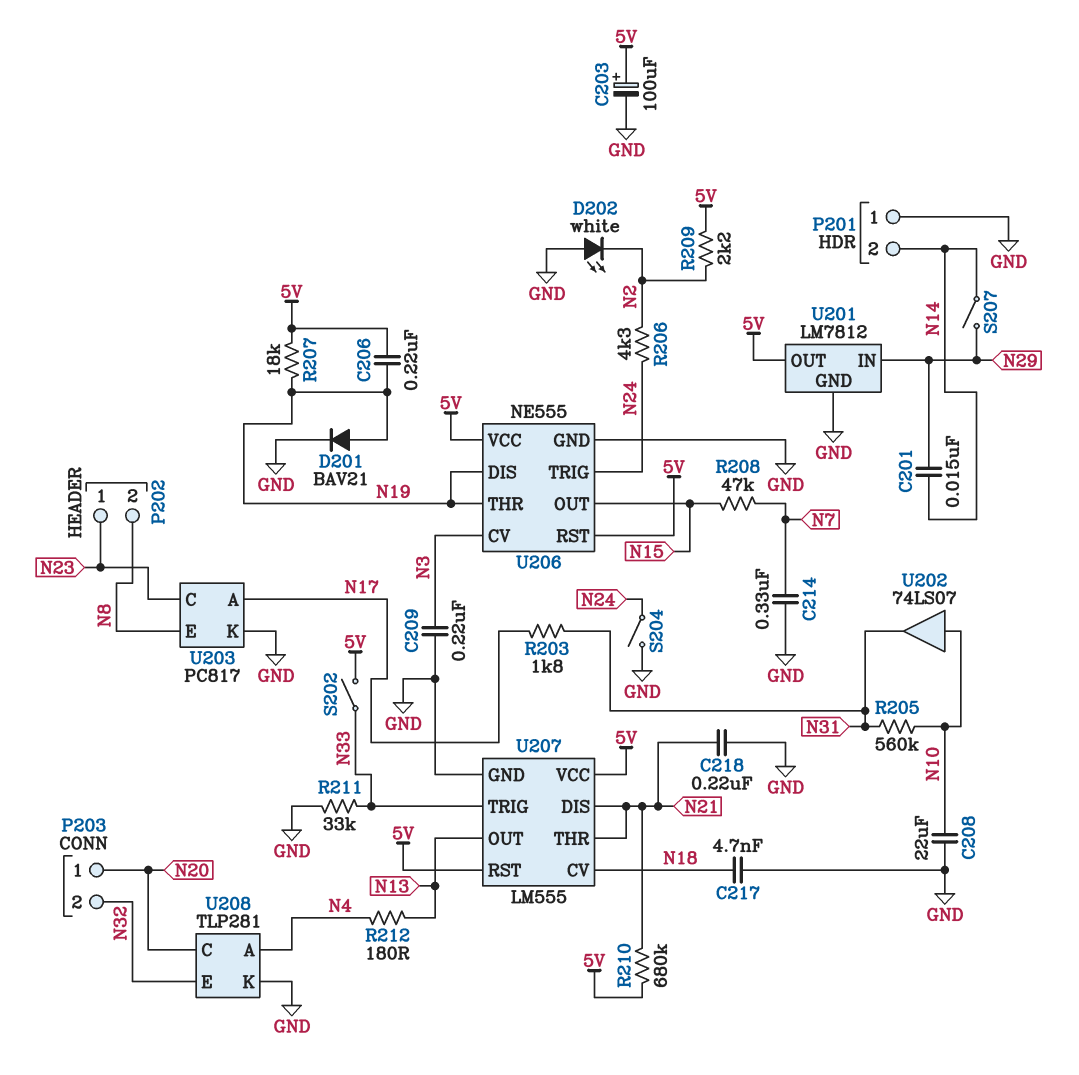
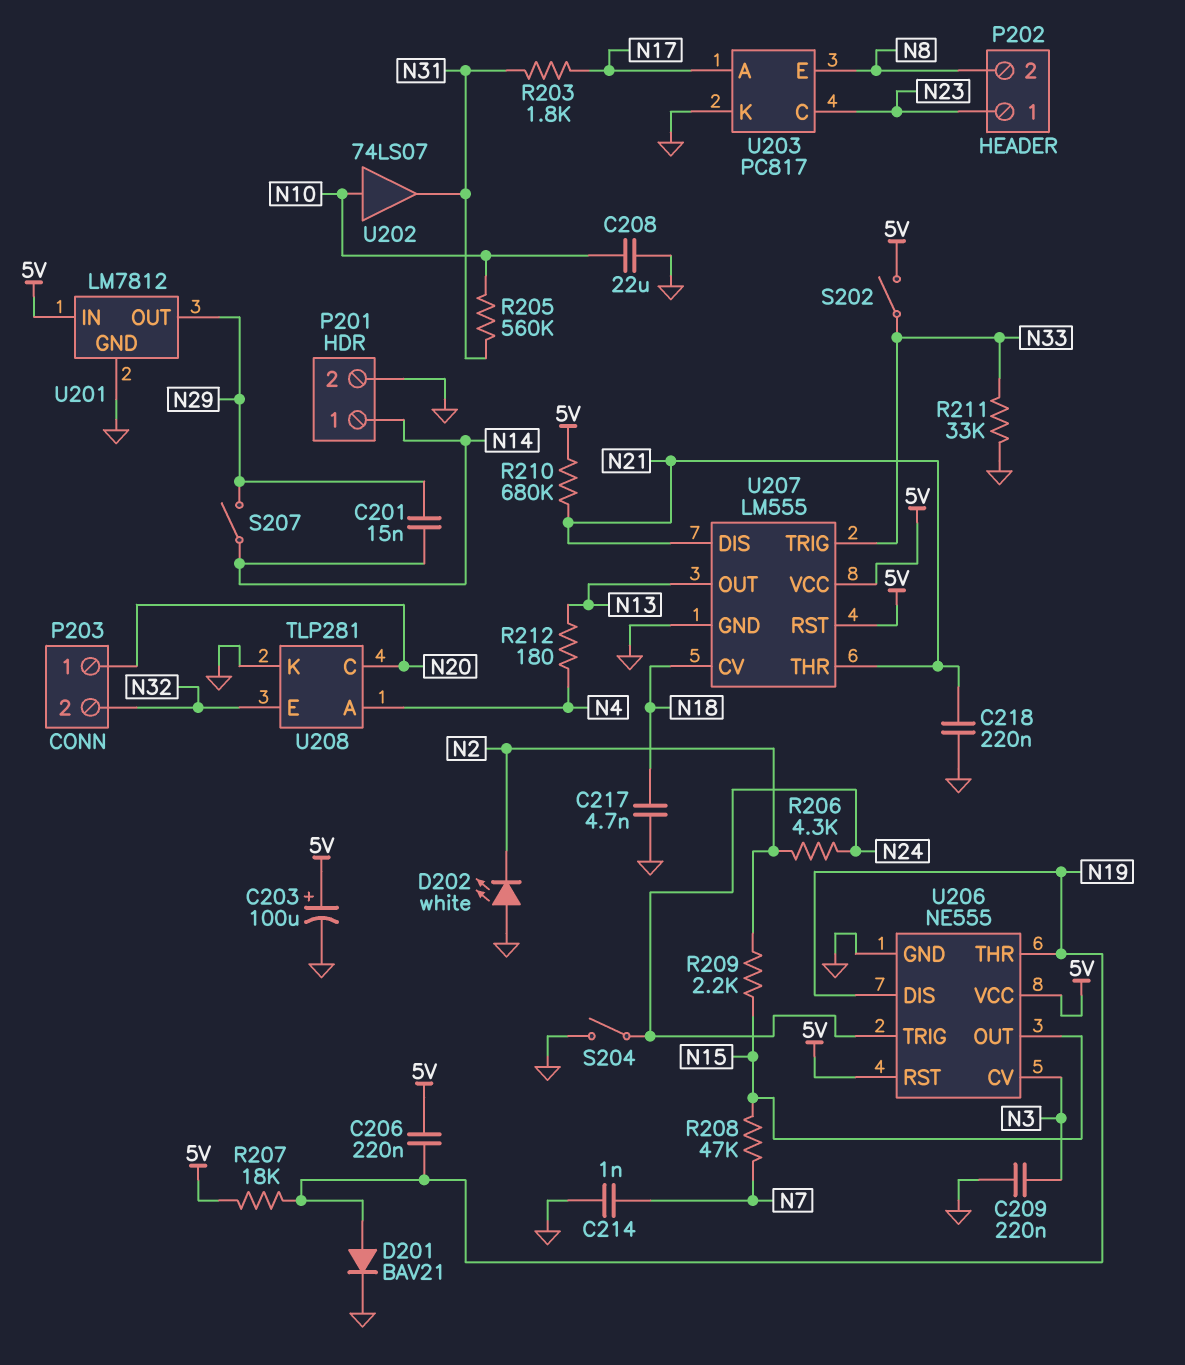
C214: 330nF (GND, N7) -> 1nF (GND, N7)
P201 pin 1: GND -> N14
P201 pin 2: N14 -> GND
R209: 2.2k (5V, N2) -> 2.2k (N2, N15)
U201 pin IN: N29 -> 5V
U201 pin OUT: 5V -> N29

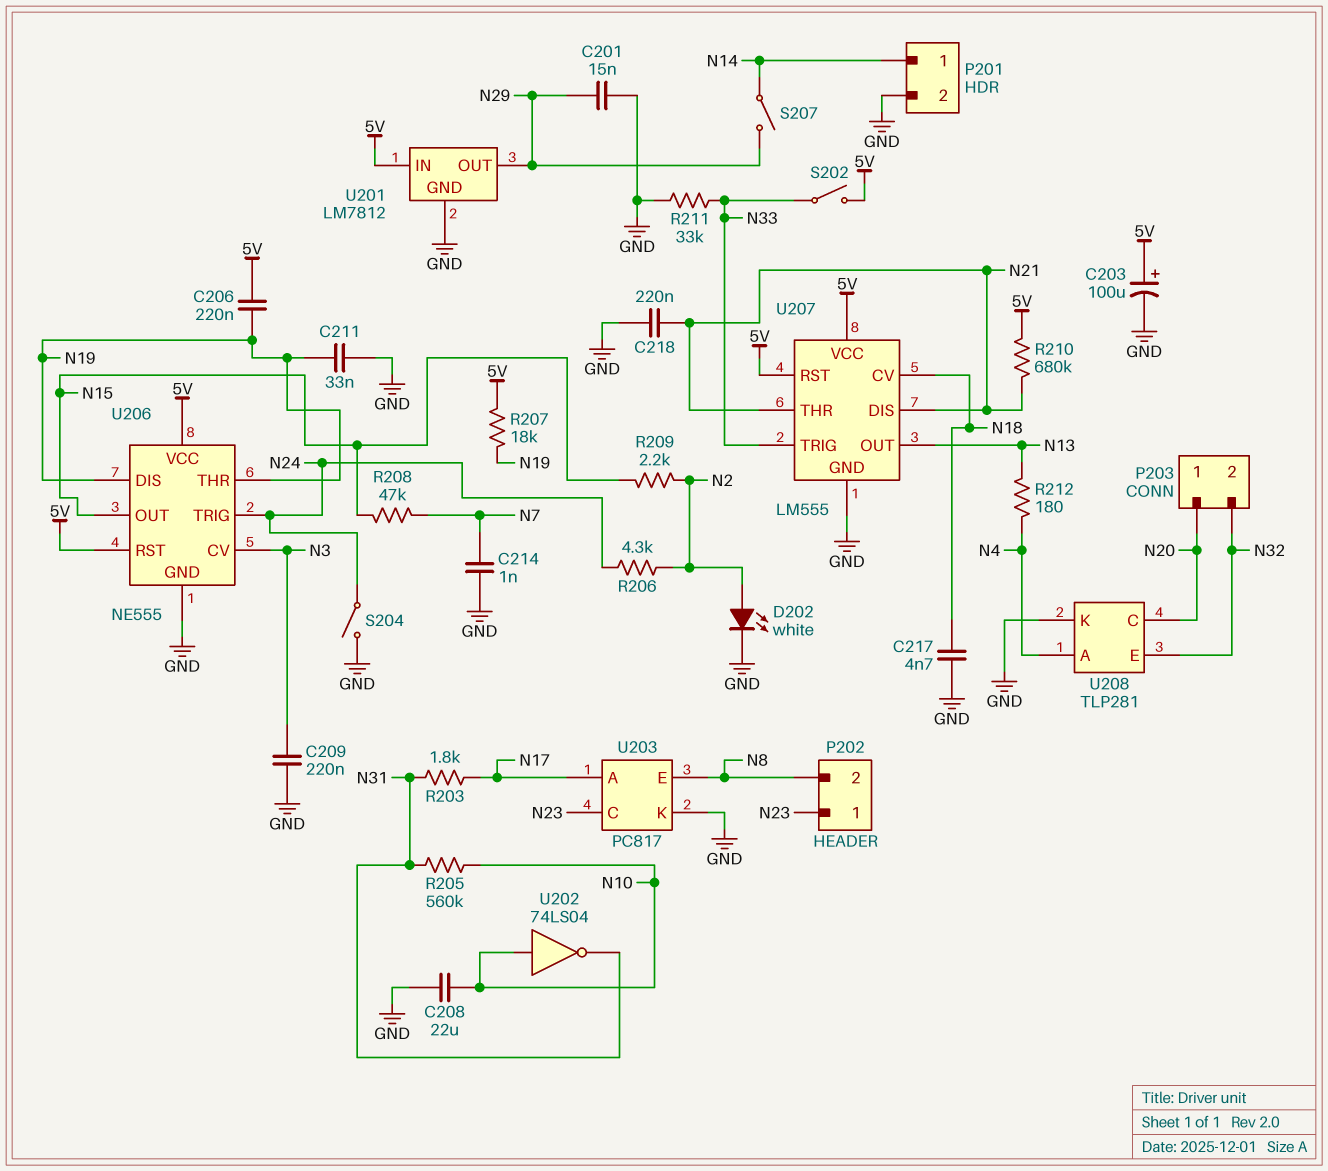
C201: 15nF (N14, N29) -> 15nF (GND, N29)
C211: none -> 33nF (GND, N19)
D201: diode BAV21 (A N19, K GND) -> none
D202: LED white (A GND, K N2) -> LED white (A N2, K GND)
U202: buffer 74LS07 (in N10, out N31) -> NOT 74LS04 (in N10, out N31)

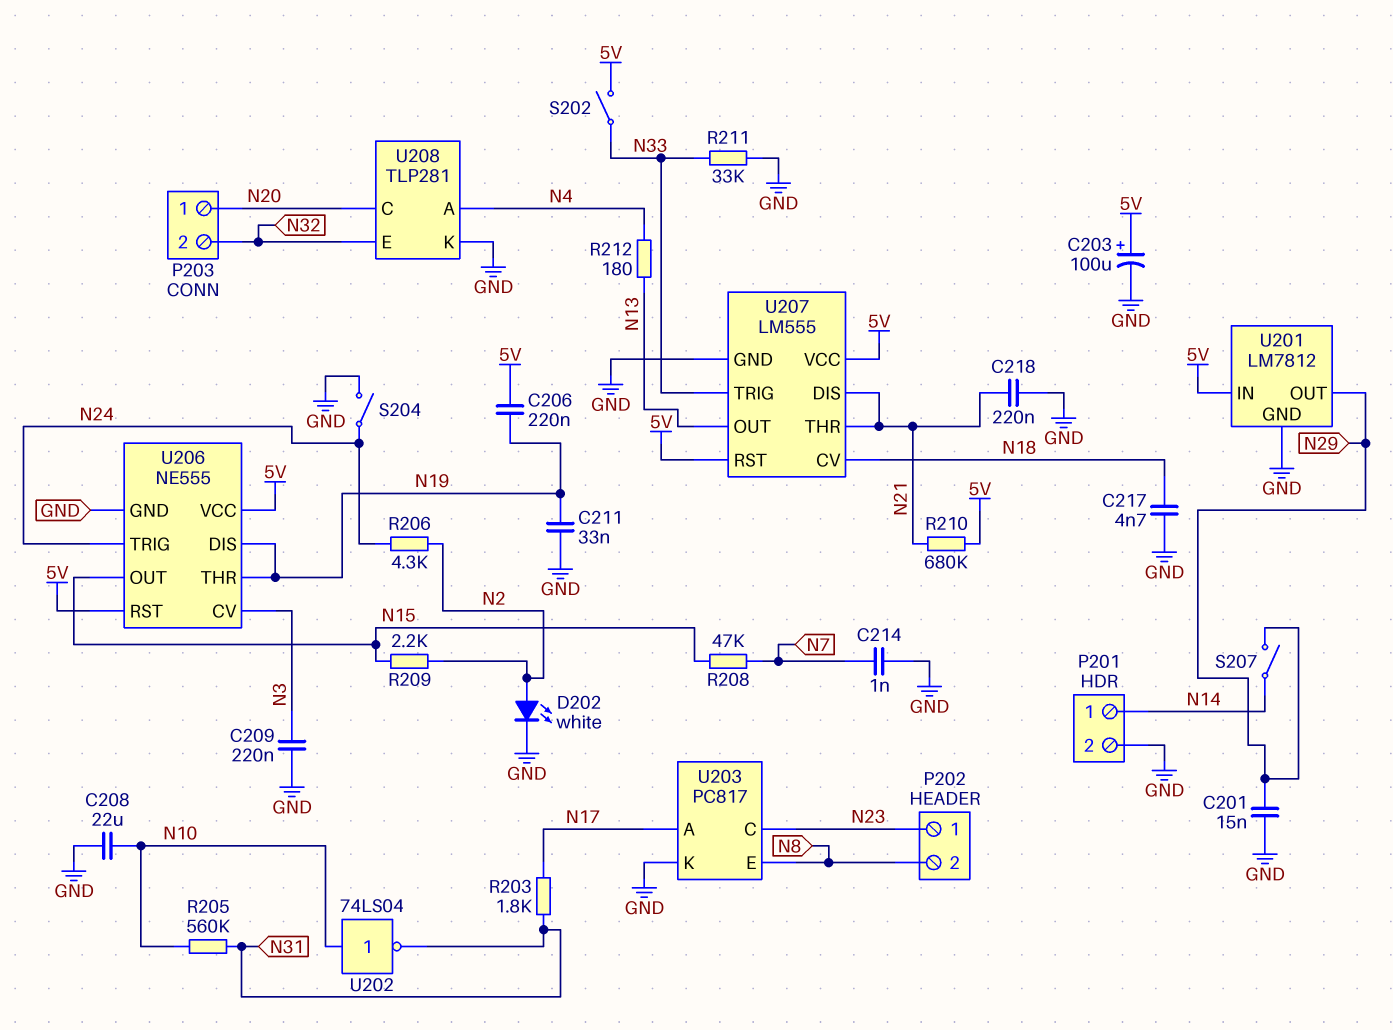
R207: 18k (5V, N19) -> none

